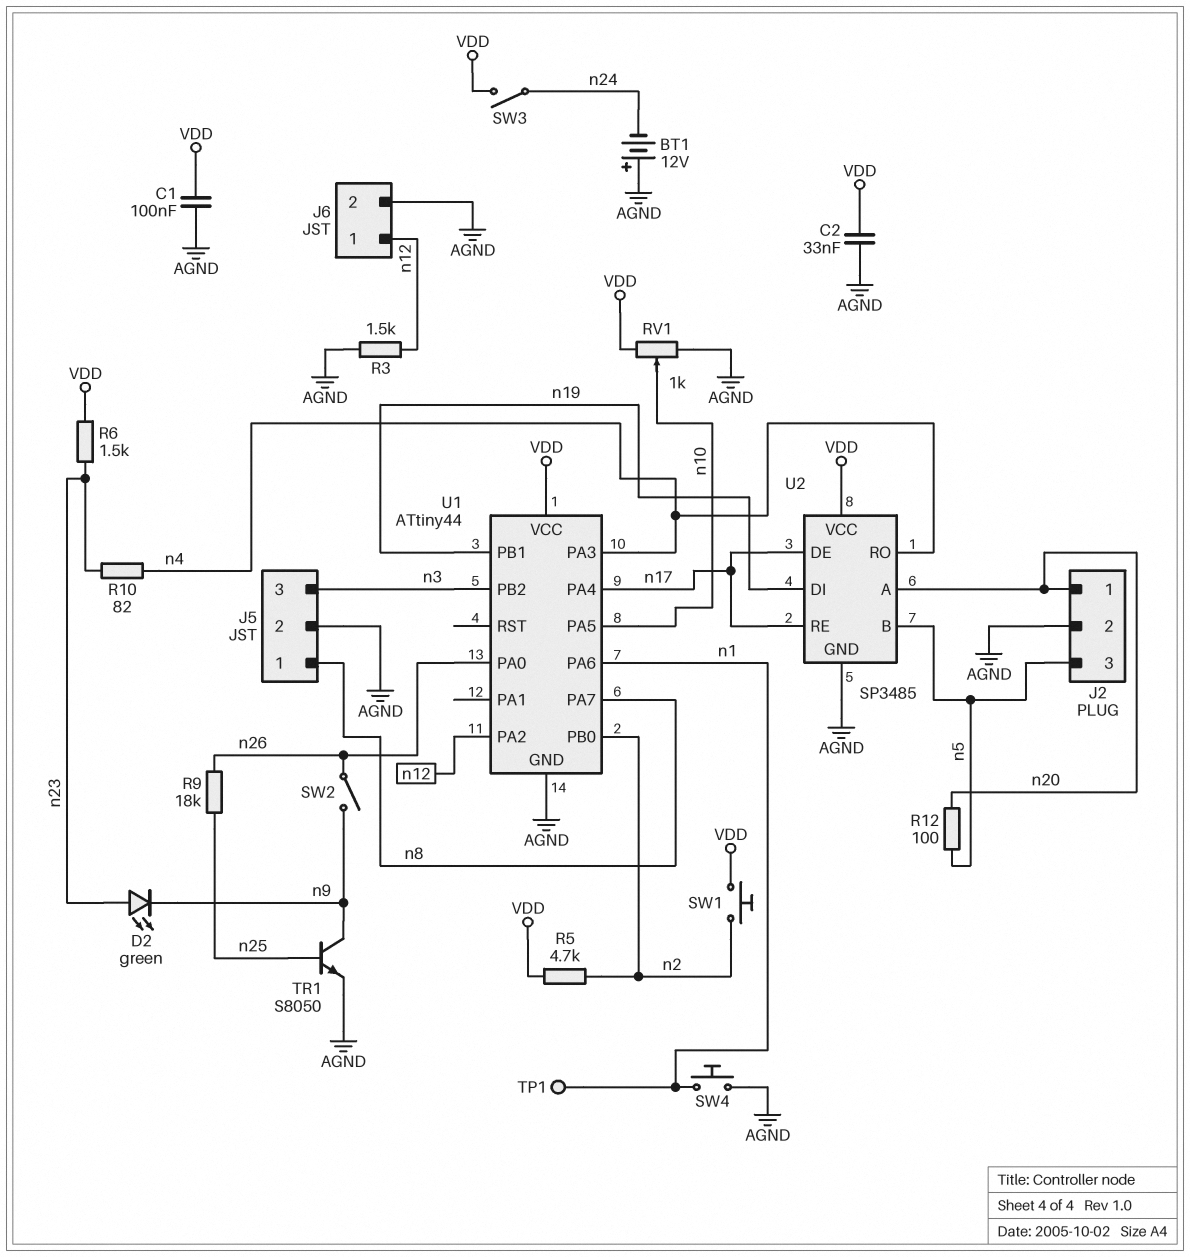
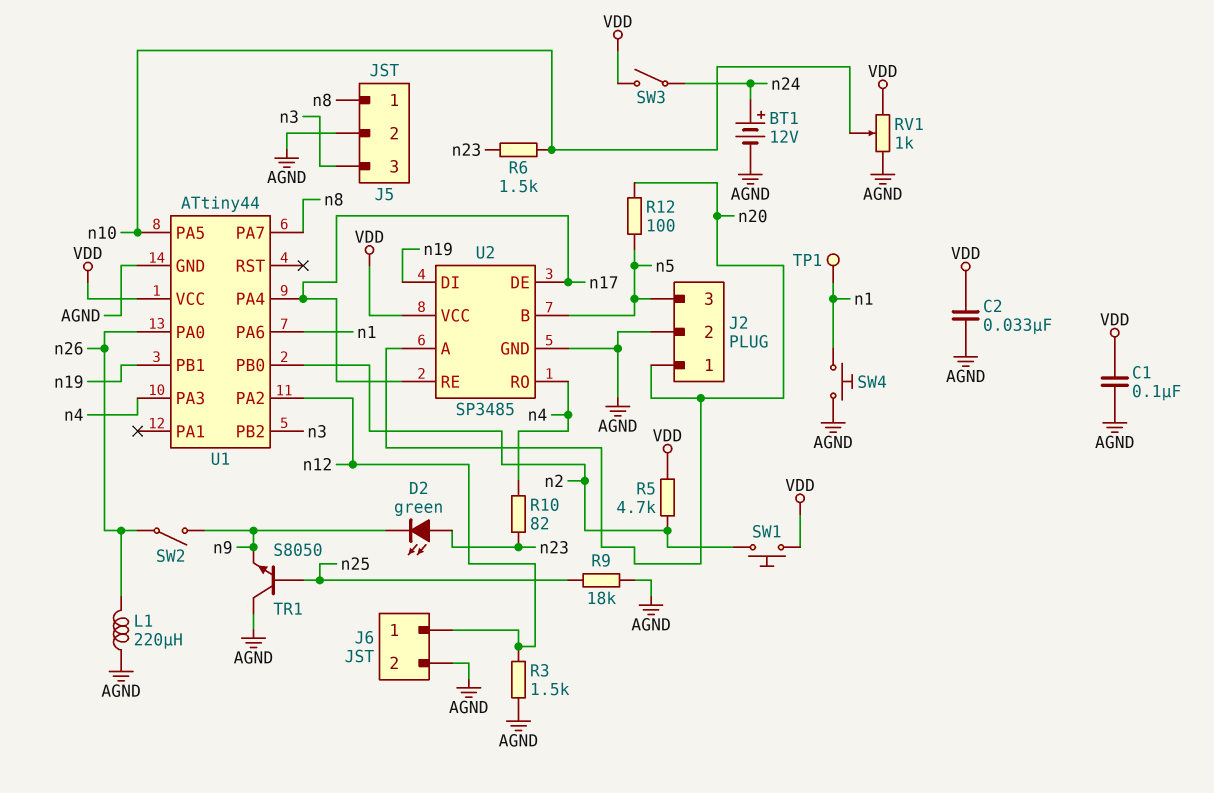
BT1: 12V (plus AGND, minus n24) -> 12V (plus n24, minus AGND)
L1: none -> 220uH (AGND, n26)
R6: 1.5k (VDD, n23) -> 1.5k (n10, n23)
R9: 18k (n25, n26) -> 18k (AGND, n25)
TR1: NPN S8050 (B n25, C n9, E AGND) -> NPN S8050 (B n25, C AGND, E n9)

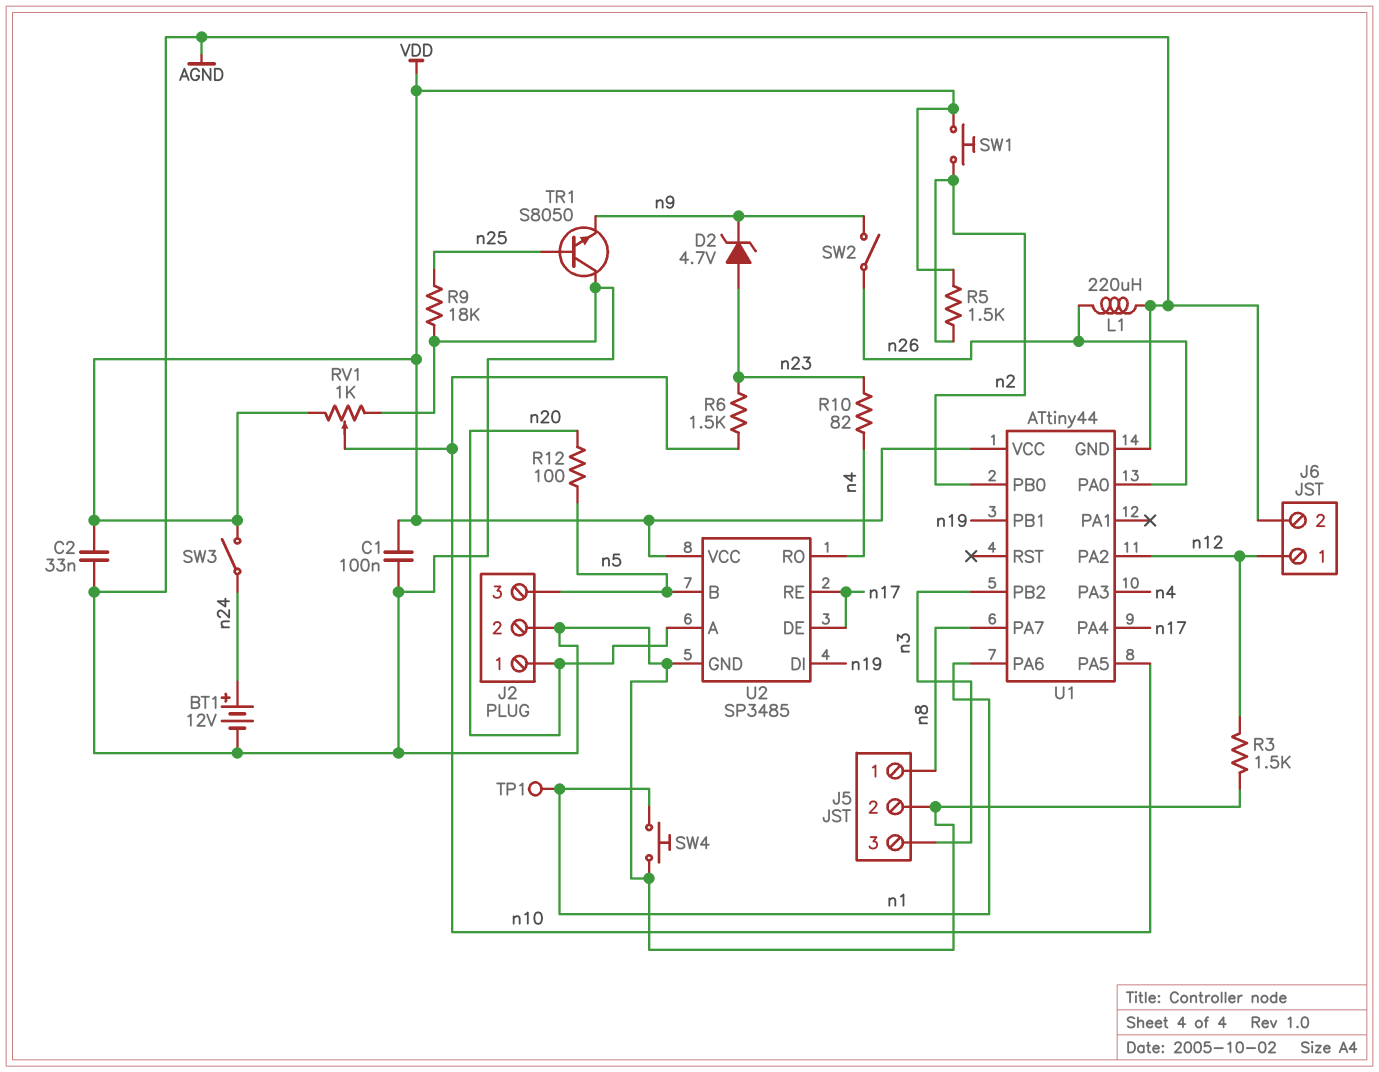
D2: LED green (A n23, K n9) -> zener 4.7V (A n23, K n9)
R5: 4.7k (VDD, n2) -> 1.5k (VDD, n2)

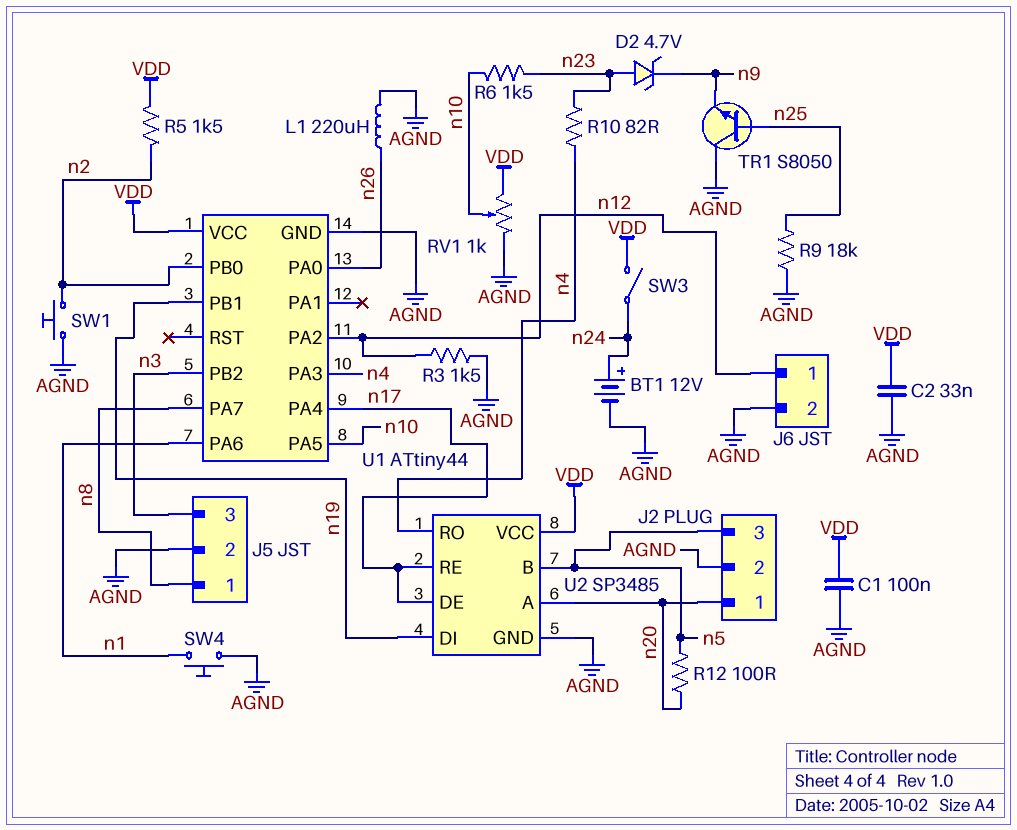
SW1: button (VDD, n2) -> button (AGND, n2)
SW2: switch (n9, n26) -> none
TP1: test point (n1) -> none

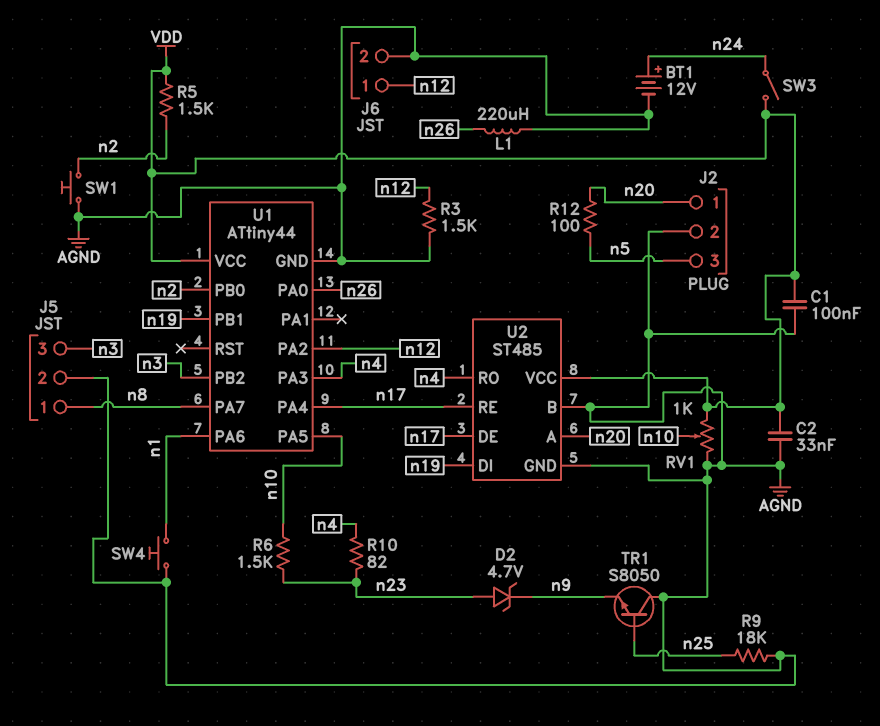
U2: SP3485 -> ST485
U2 pin B: n5 -> AGND

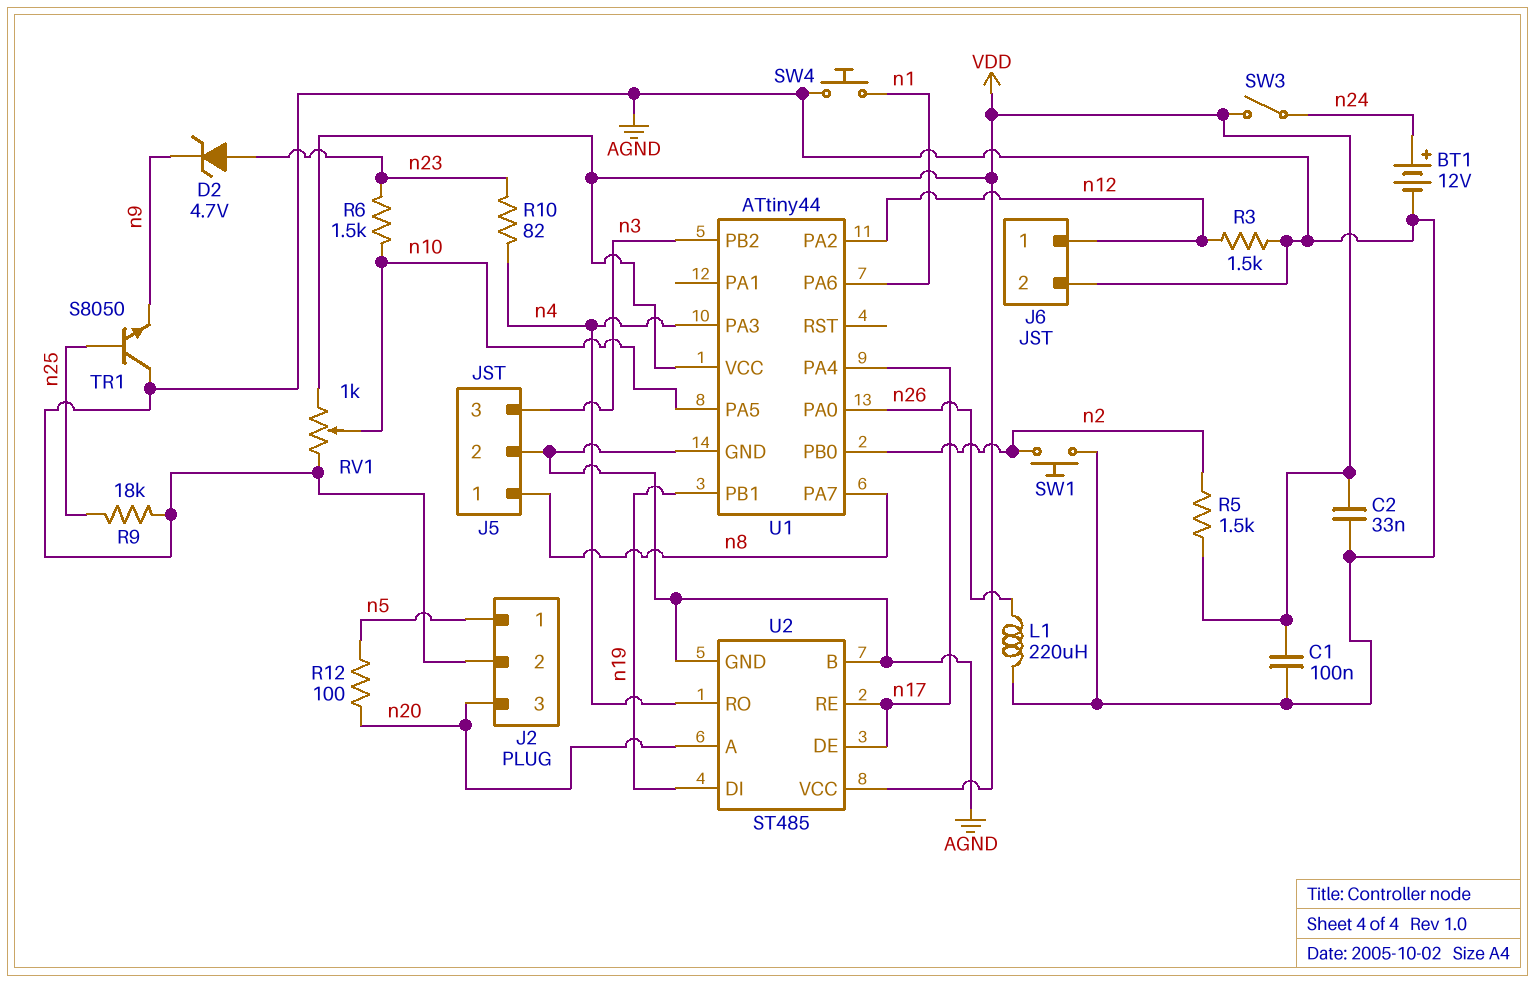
J2 pin 1: n20 -> n5
J2 pin 3: n5 -> n20

